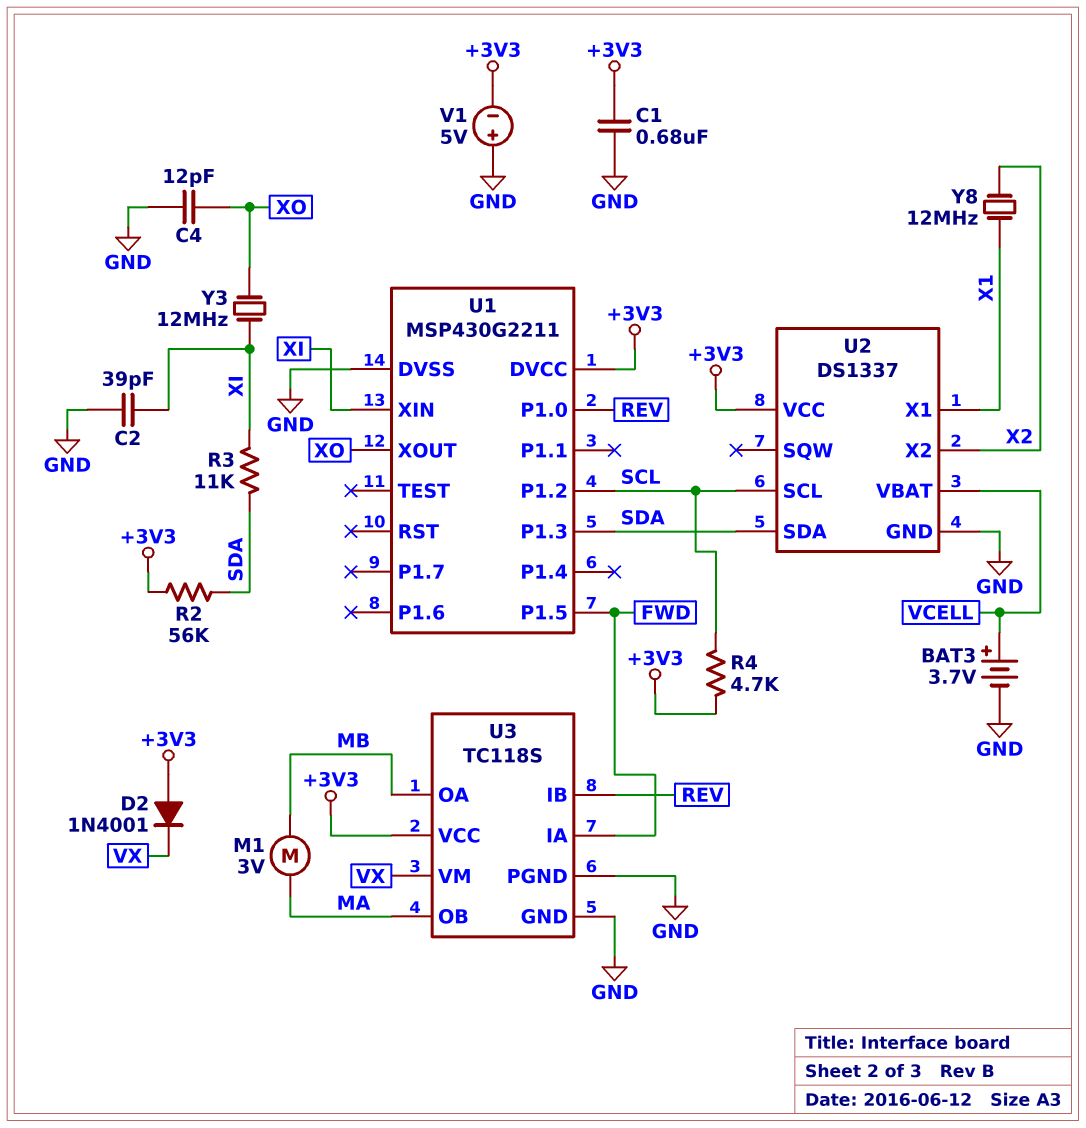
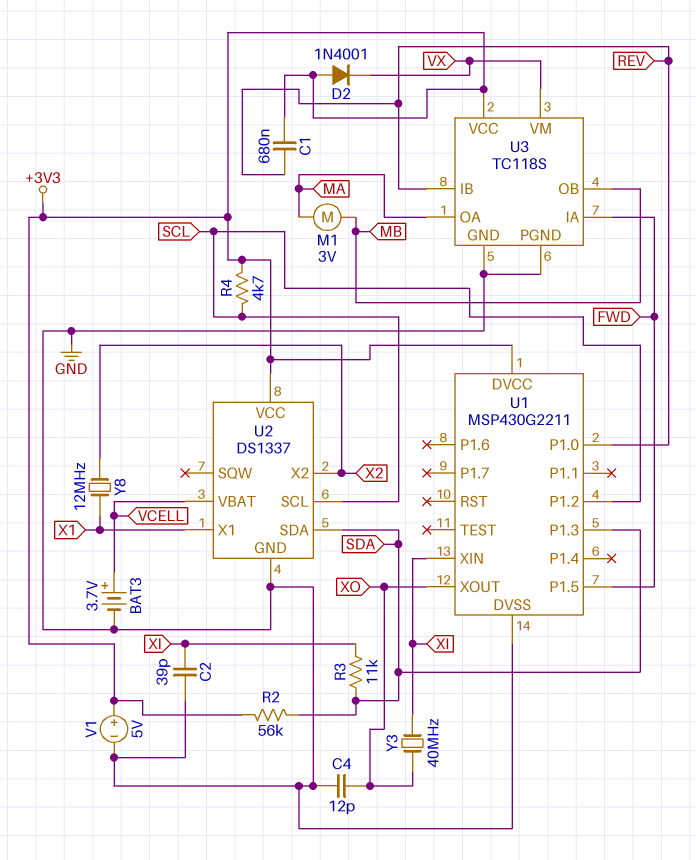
C1: 680nF (+3V3, GND) -> 680nF (+3V3, REV)
U3 pin OA: MB -> MA
U3 pin OB: MA -> MB
V1: 5V (plus GND, minus +3V3) -> 5V (plus +3V3, minus GND)
Y3: 12MHz (XI, XO) -> 40MHz (XI, XO)

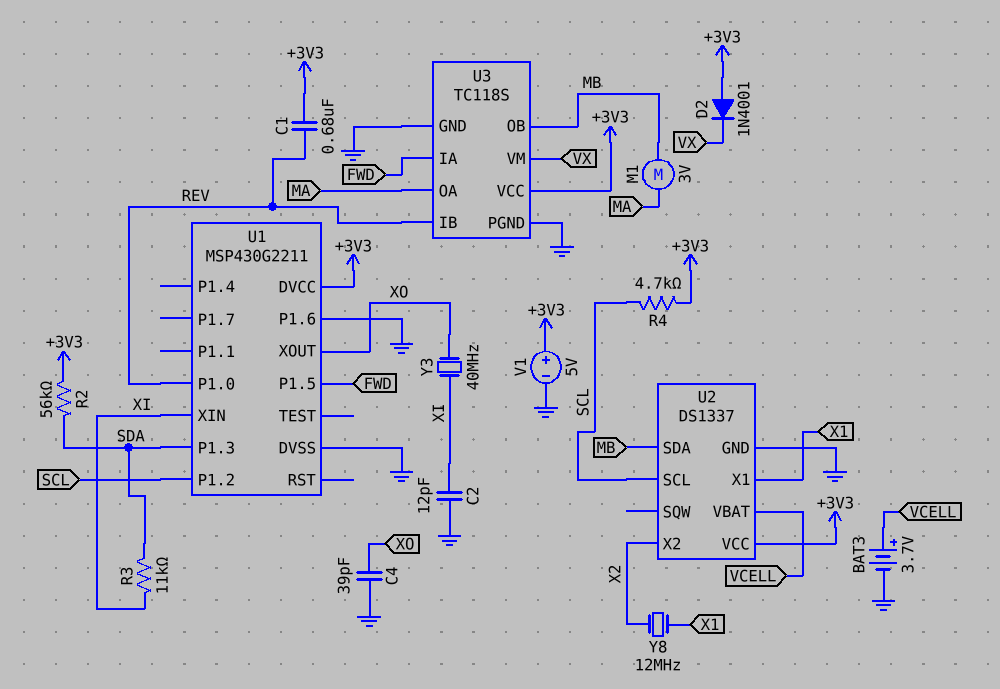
C2: 39pF (GND, XI) -> 12pF (GND, XI)
C4: 12pF (GND, XO) -> 39pF (GND, XO)
U1 pin P1.6: none -> GND
U2 pin SDA: SDA -> MB

